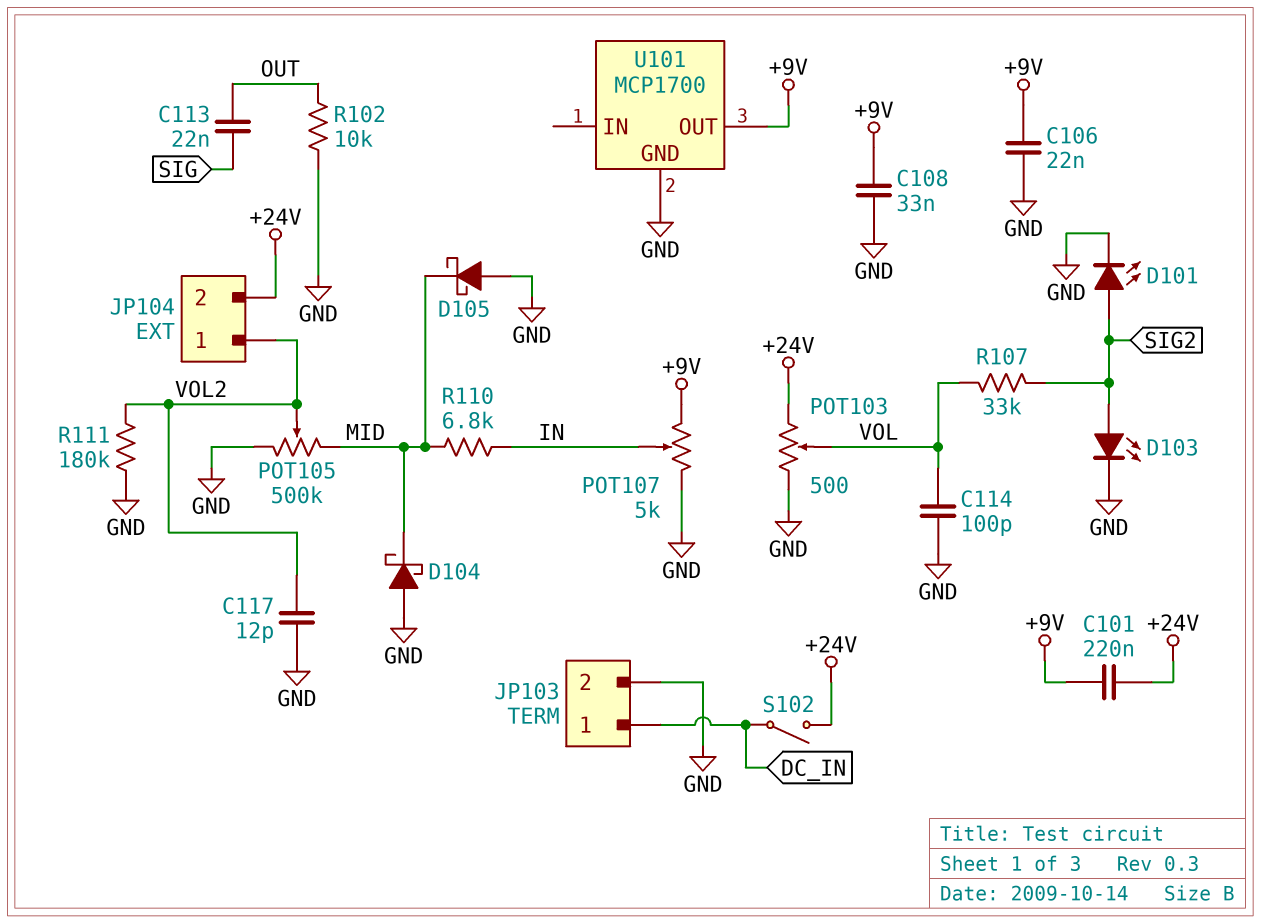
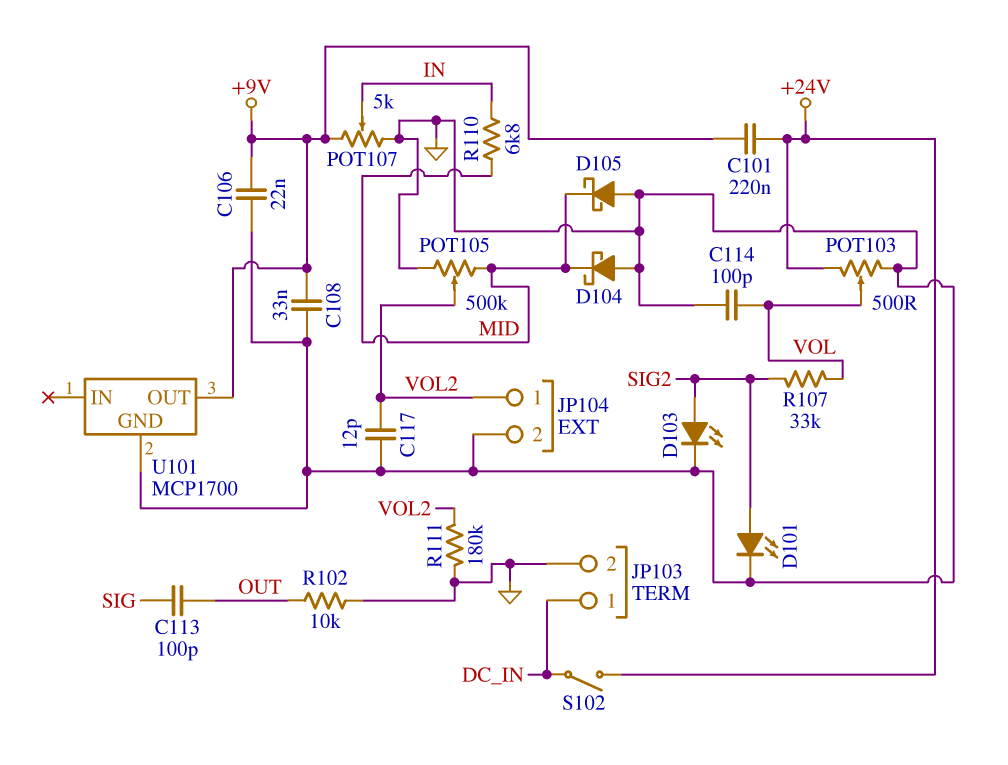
C113: 22nF (OUT, SIG) -> 100pF (OUT, SIG)
JP104 pin 2: +24V -> GND

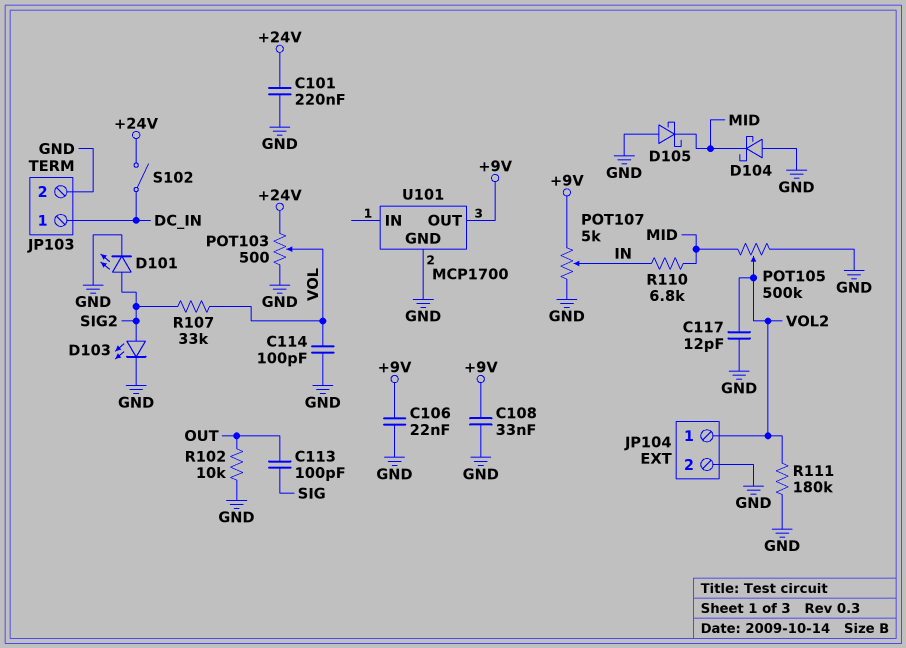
C101: 220nF (+9V, +24V) -> 220nF (+24V, GND)

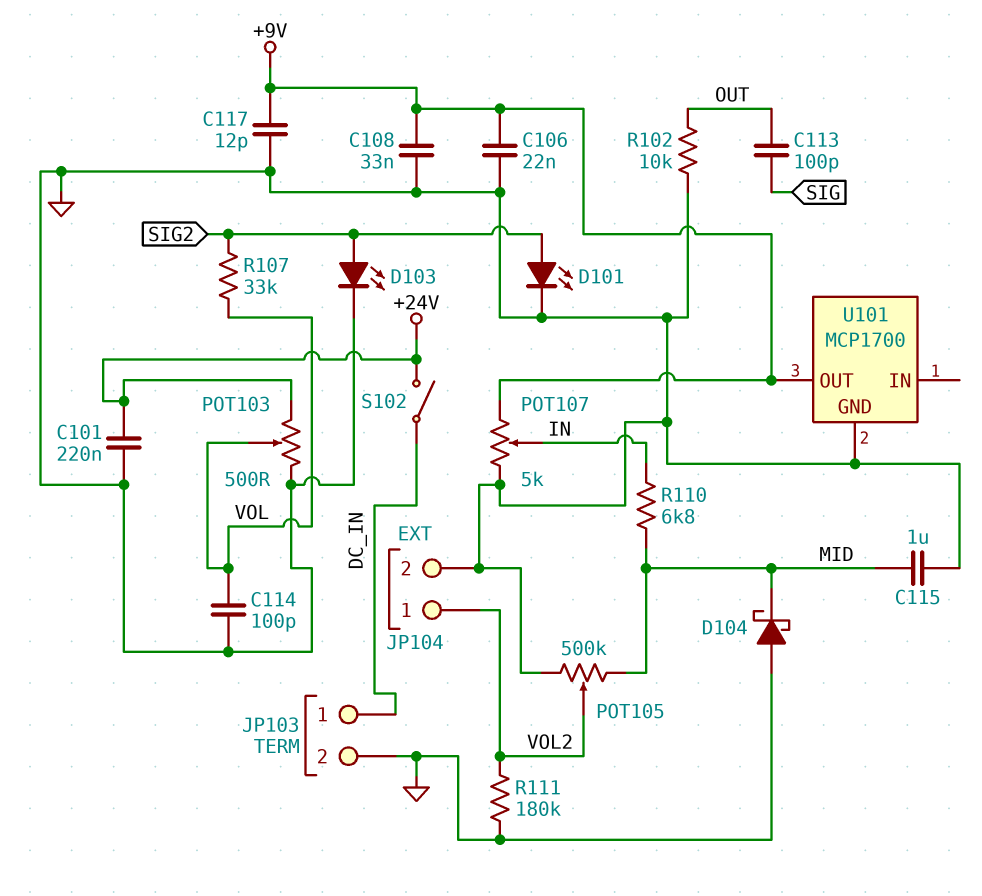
C115: none -> 1uF (GND, MID)
C117: 12pF (GND, VOL2) -> 12pF (+9V, GND)
D105: schottky (A GND, K MID) -> none

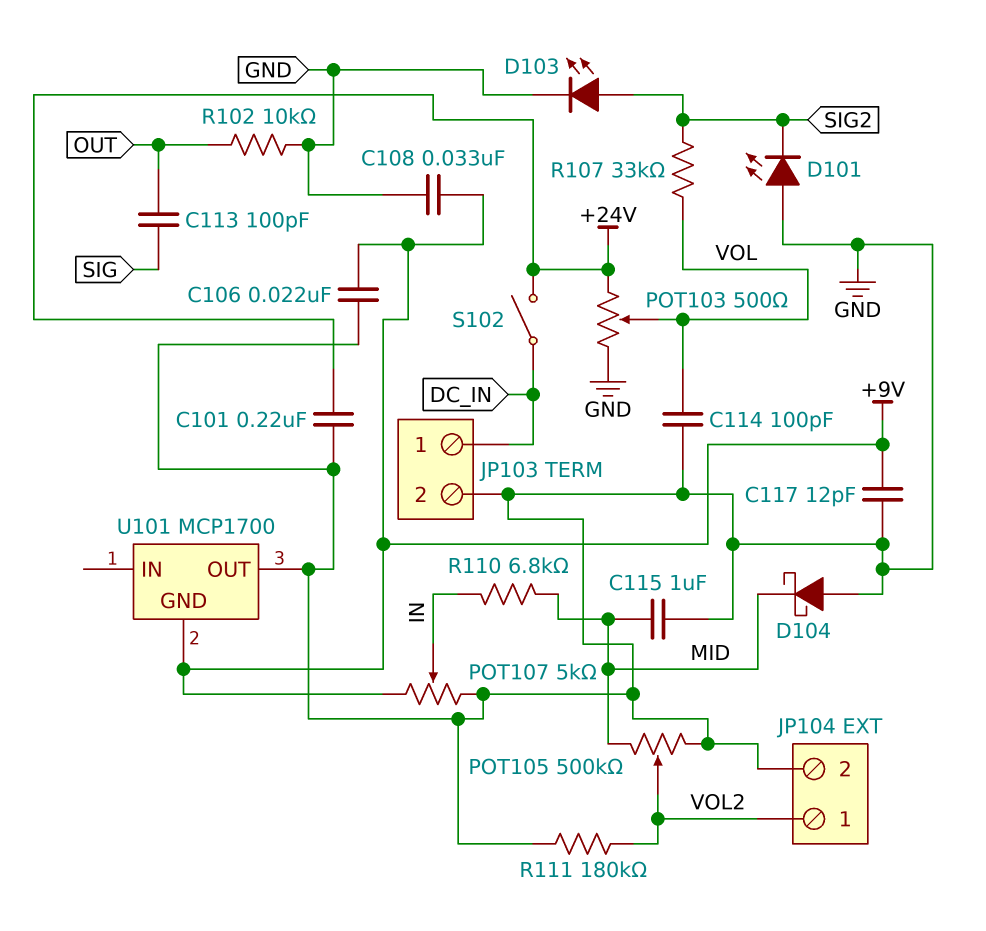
D101: LED (A SIG2, K GND) -> LED (A GND, K SIG2)
U101 pin GND: GND -> +9V
U101 pin OUT: +9V -> GND

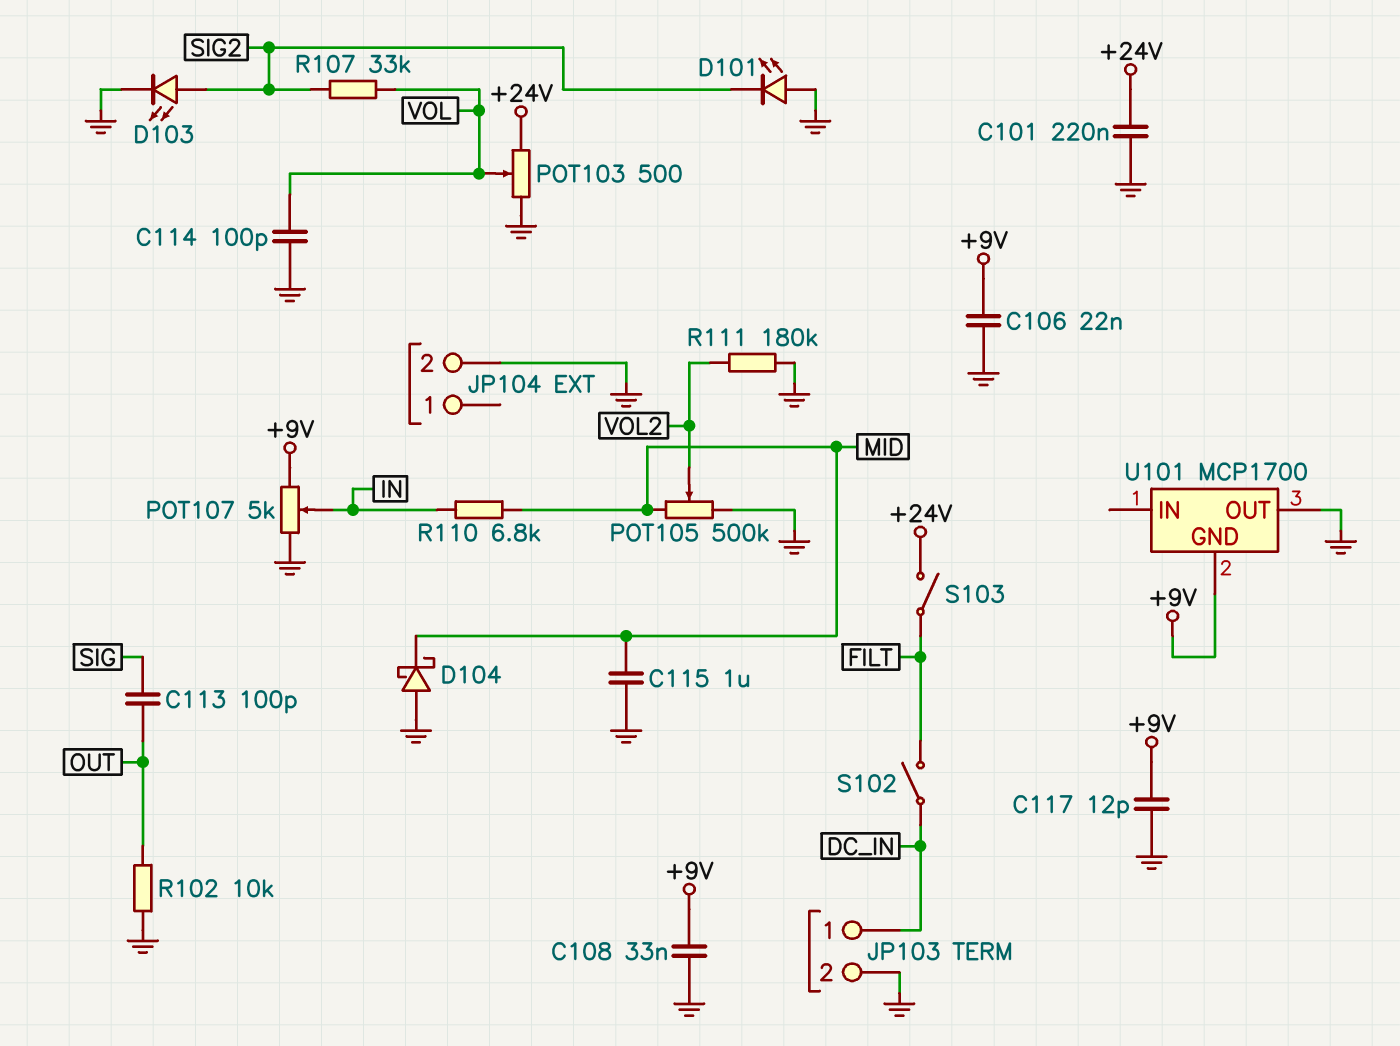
JP104 pin 1: VOL2 -> none
S102: switch (+24V, DC_IN) -> switch (DC_IN, FILT)
S103: none -> switch (+24V, FILT)

